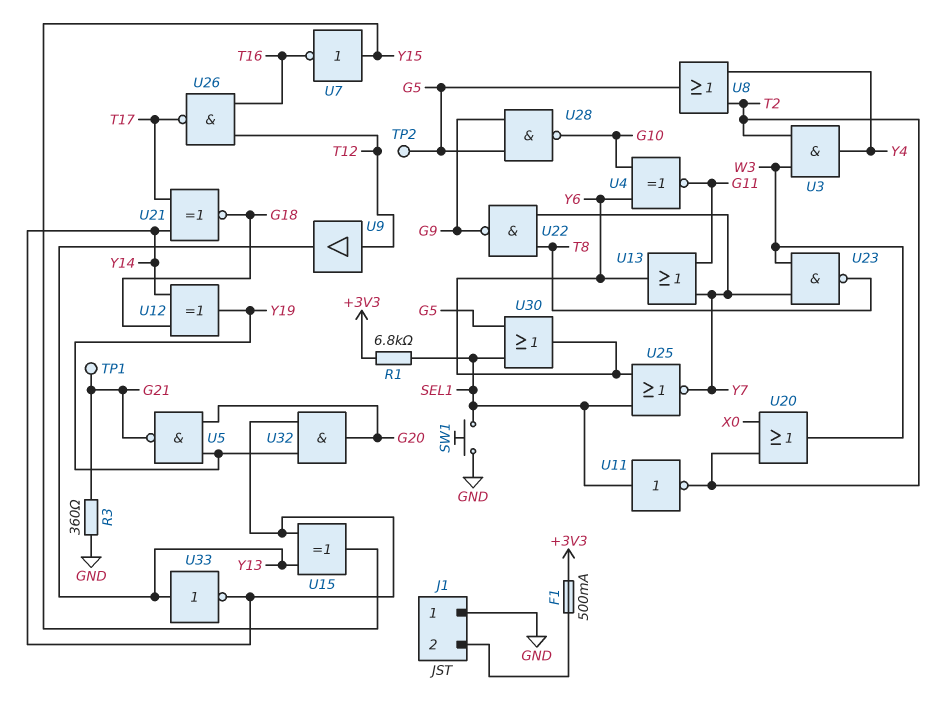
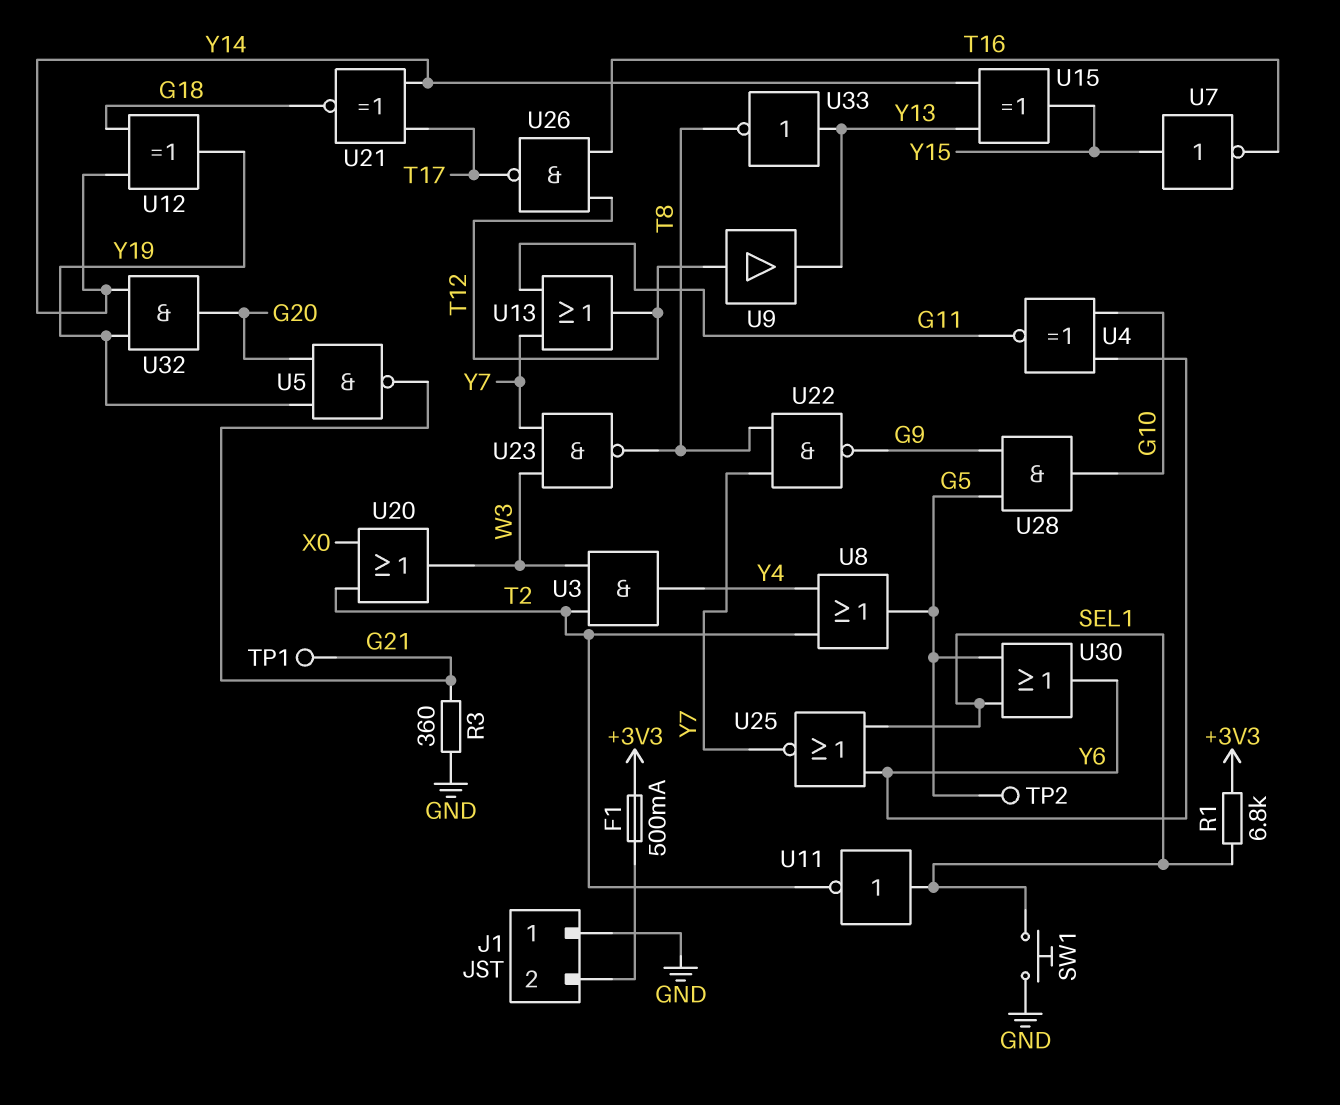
U13: OR (in G11, in Y7, out Y6) -> OR (in G11, in Y7, out T12)
U28: NAND (in G5, in G9, out G10) -> AND (in G5, in G9, out G10)
U33: NOT (in Y13, out Y14) -> NOT (in Y13, out T8)

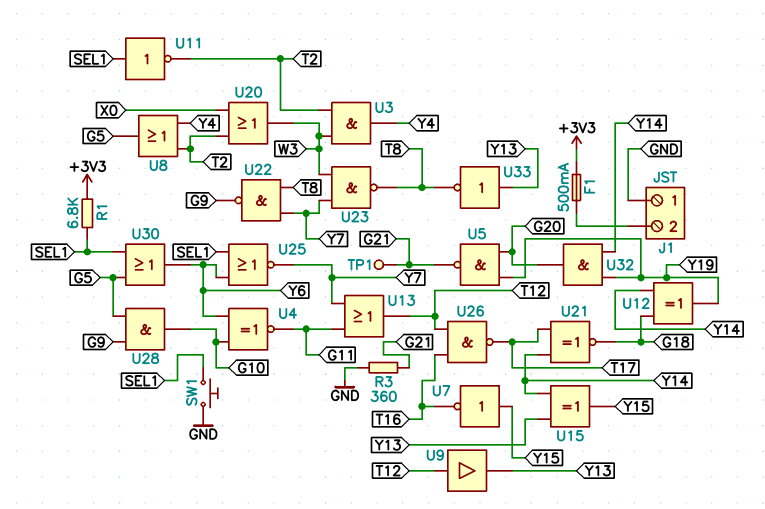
TP2: test point (G5) -> none

